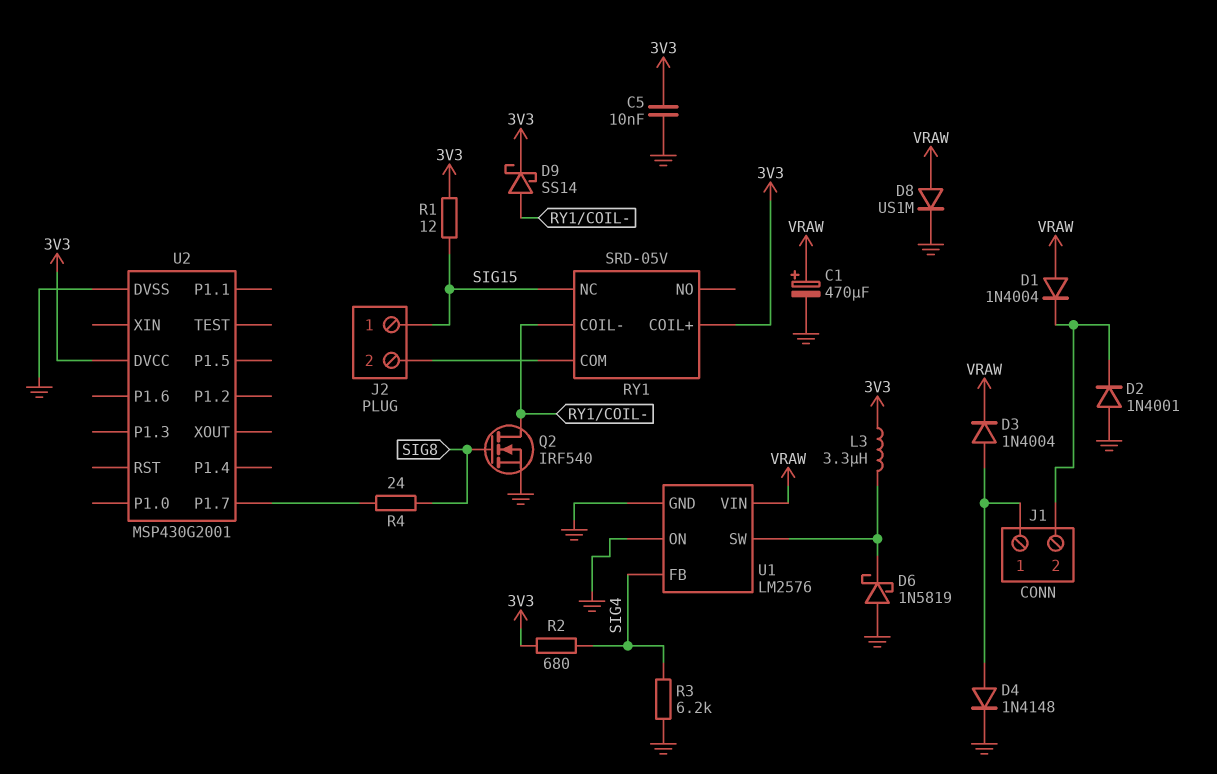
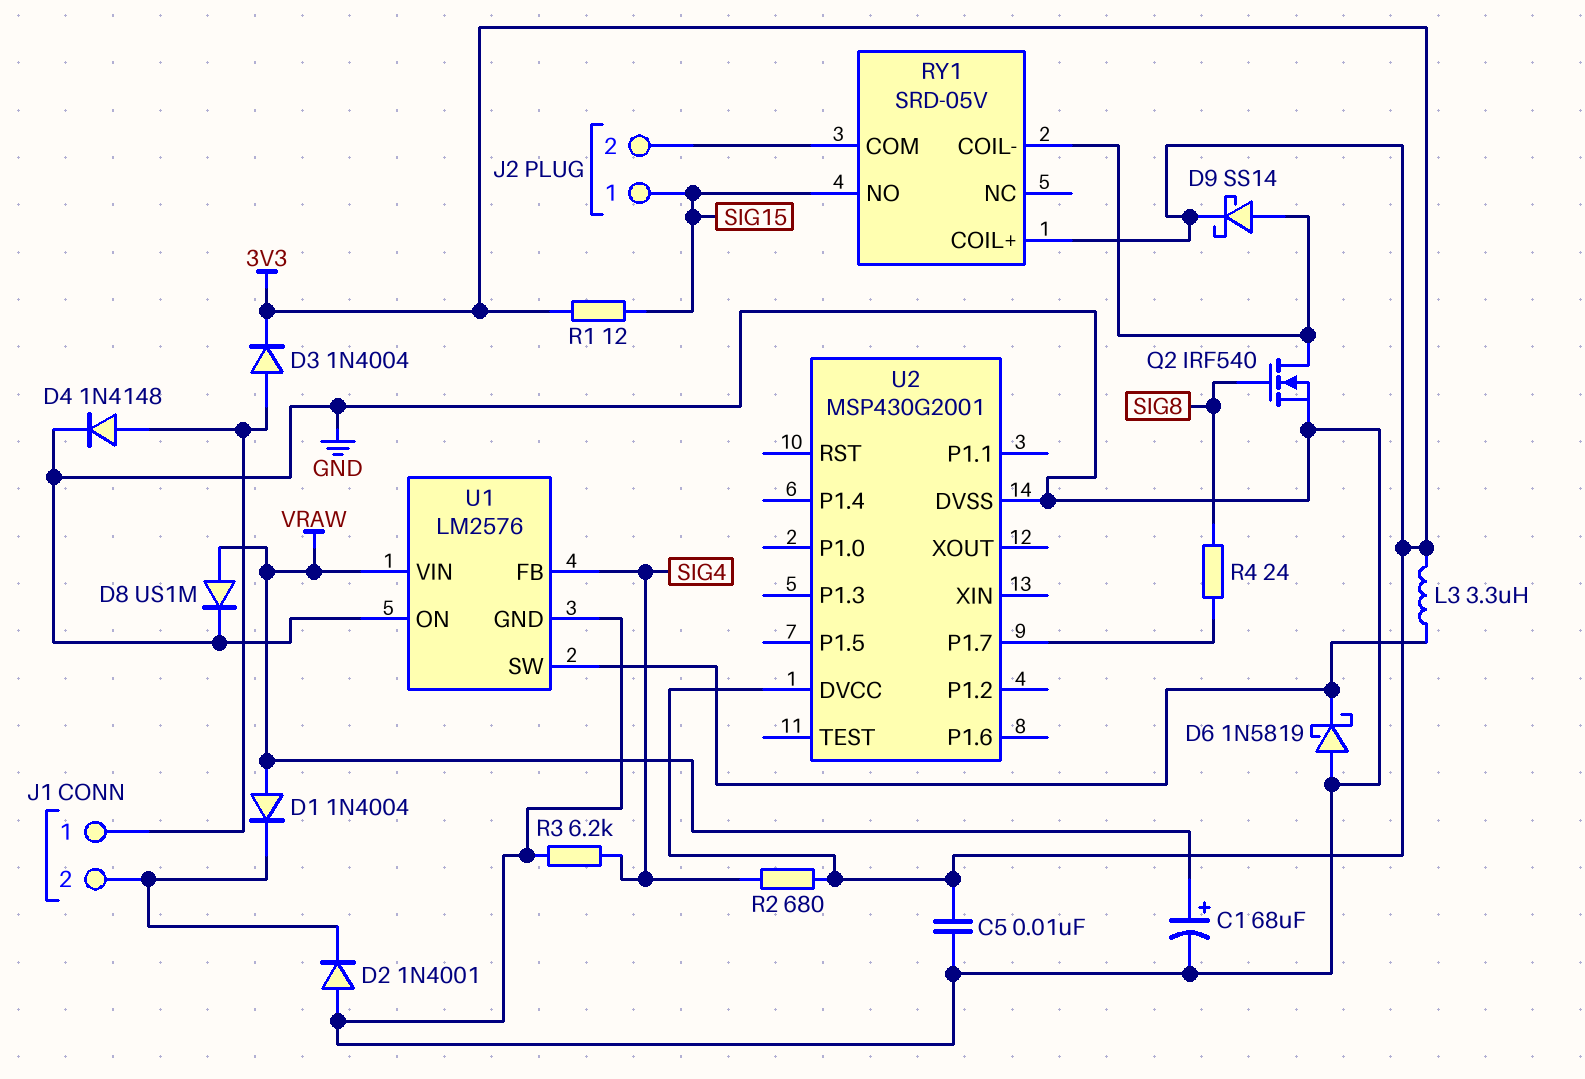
C1: 470uF (plus VRAW, minus GND) -> 68uF (plus VRAW, minus GND)
D3: diode 1N4004 (A J1/1, K VRAW) -> diode 1N4004 (A J1/1, K 3V3)
RY1 pin NC: SIG15 -> none
RY1 pin NO: none -> SIG15

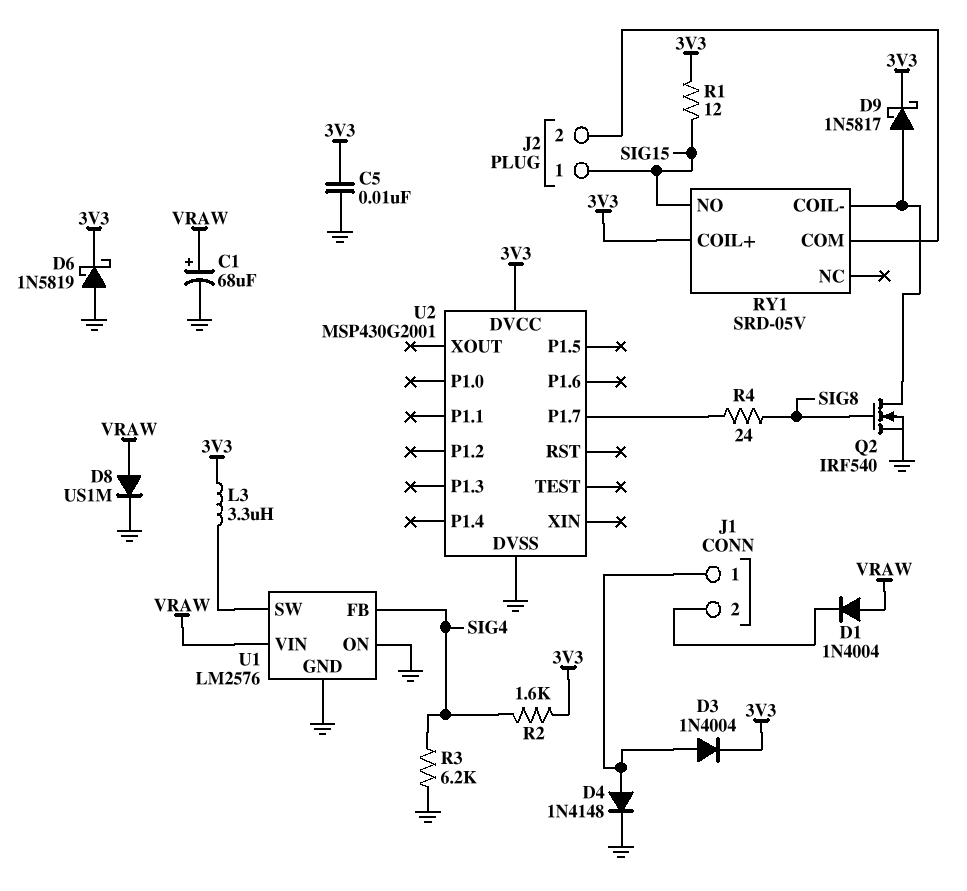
D2: diode 1N4001 (A GND, K J1/2) -> none
D6: schottky 1N5819 (A GND, K U1/SW) -> schottky 1N5819 (A GND, K 3V3)
D9: schottky SS14 (A RY1/COIL-, K 3V3) -> schottky 1N5817 (A RY1/COIL-, K 3V3)
R2: 680 (3V3, SIG4) -> 1.6k (3V3, SIG4)

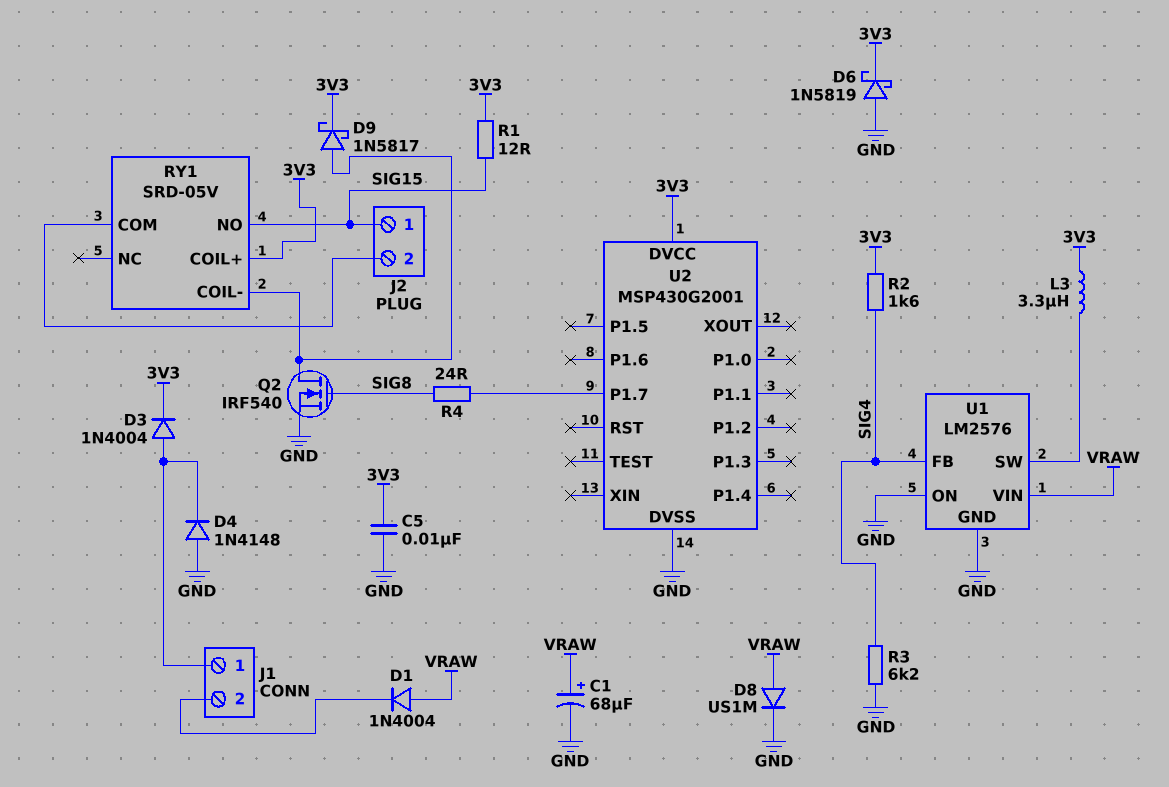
D4: diode 1N4148 (A J1/1, K GND) -> diode 1N4148 (A GND, K J1/1)

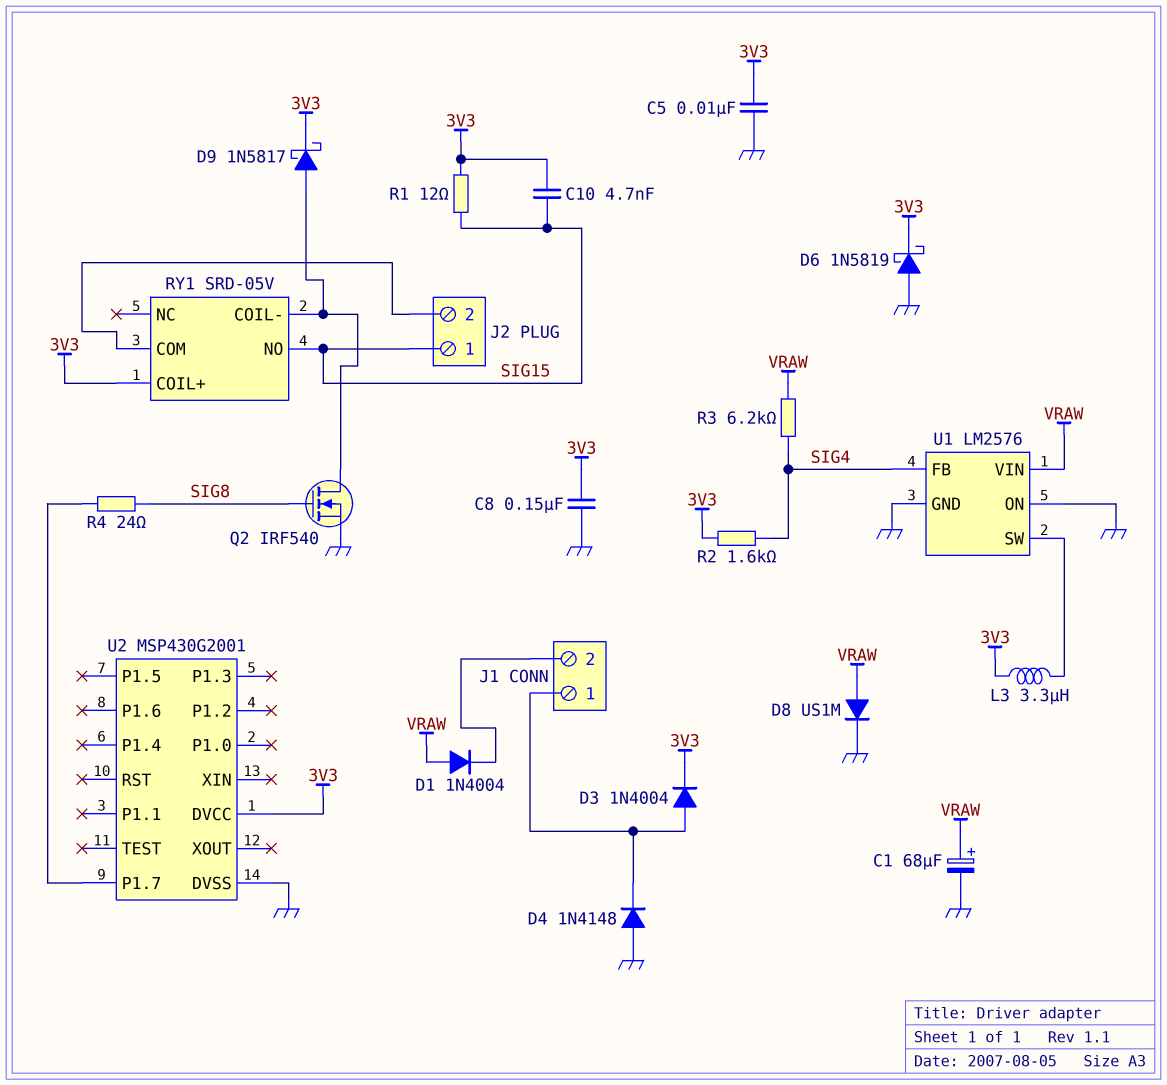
C8: none -> 150nF (3V3, GND)
C10: none -> 4.7nF (3V3, SIG15)
R3: 6.2k (GND, SIG4) -> 6.2k (SIG4, VRAW)

